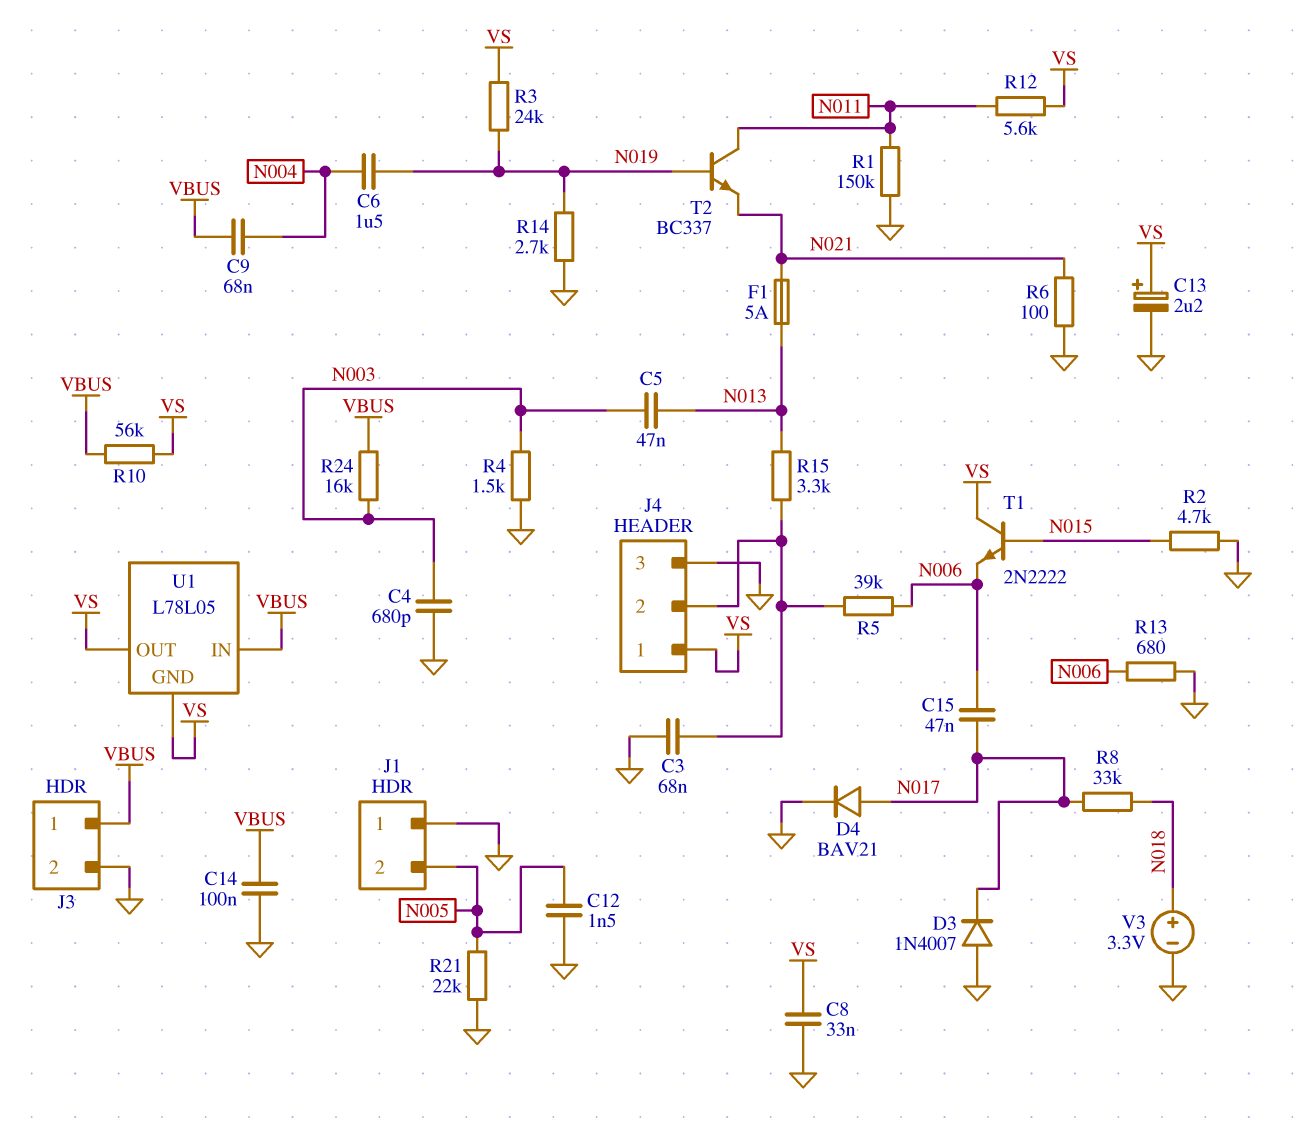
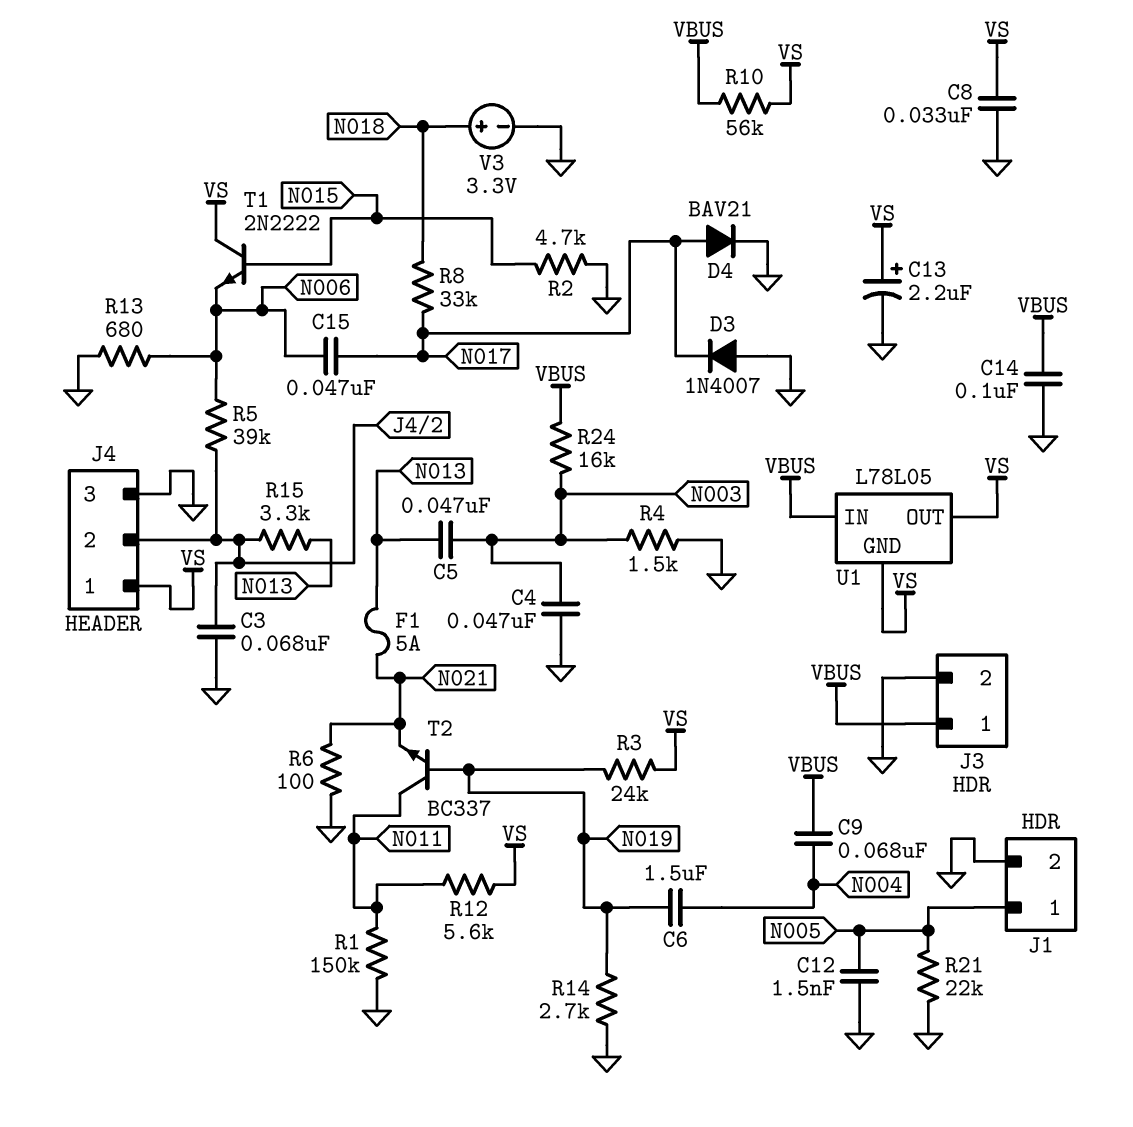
C4: 680pF (GND, N003) -> 47nF (GND, N003)
J1 pin 1: GND -> N005
J1 pin 2: N005 -> GND

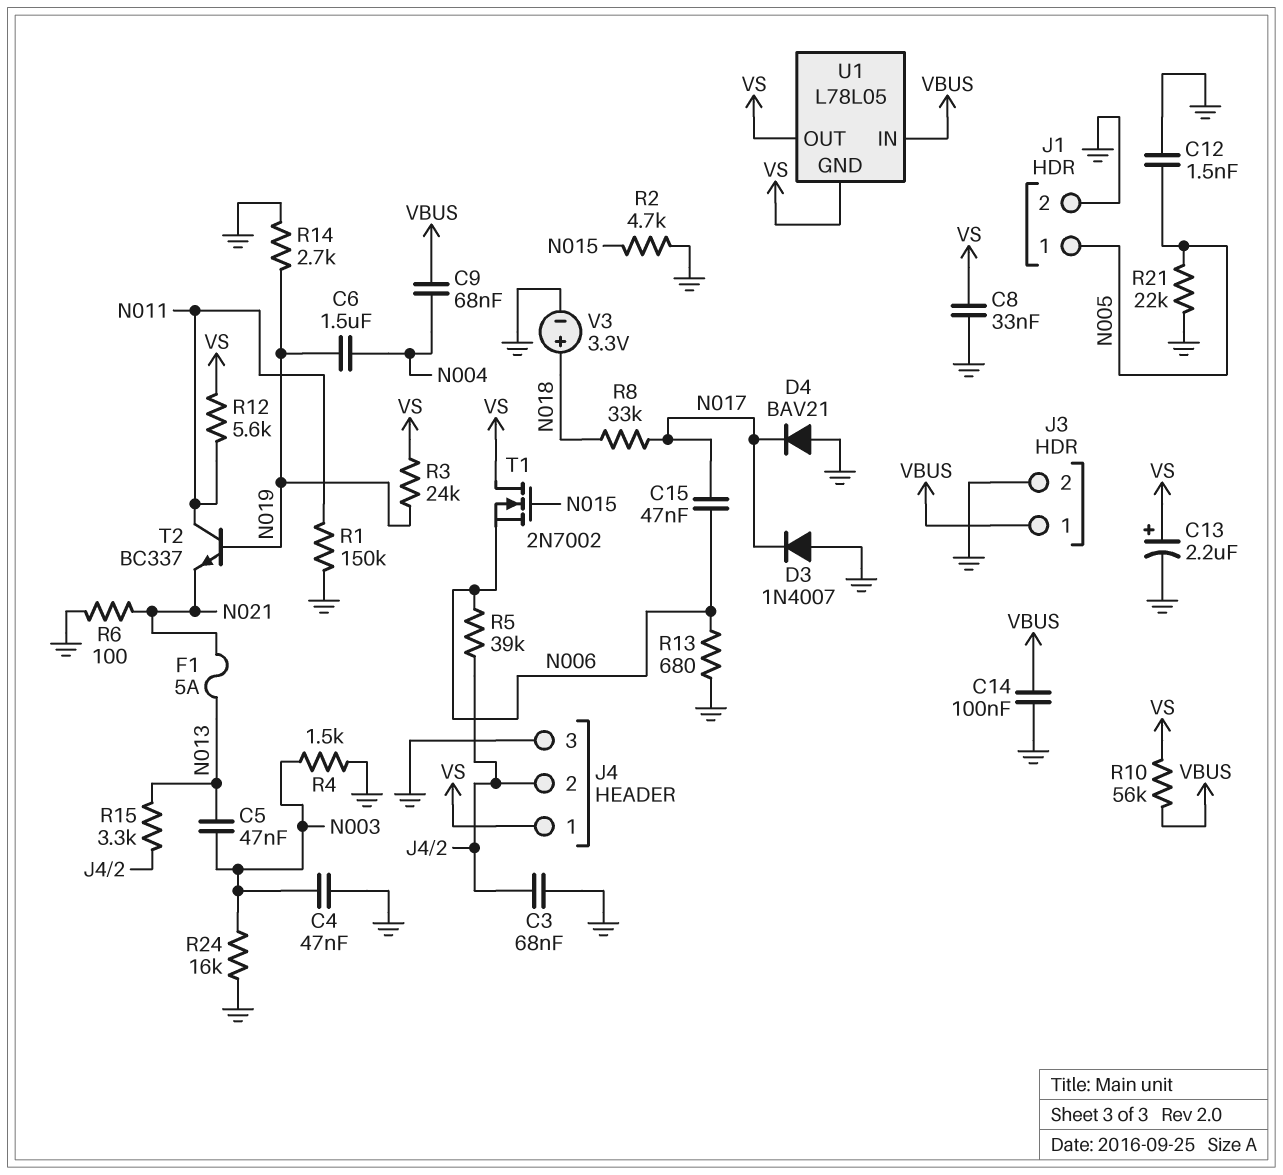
D4: diode BAV21 (A N017, K GND) -> diode BAV21 (A GND, K N017)
R24: 16k (N003, VBUS) -> 16k (GND, N003)
T1: NPN 2N2222 (B N015, C VS, E N006) -> NMOS 2N7002 (G N015, D VS, S N006)

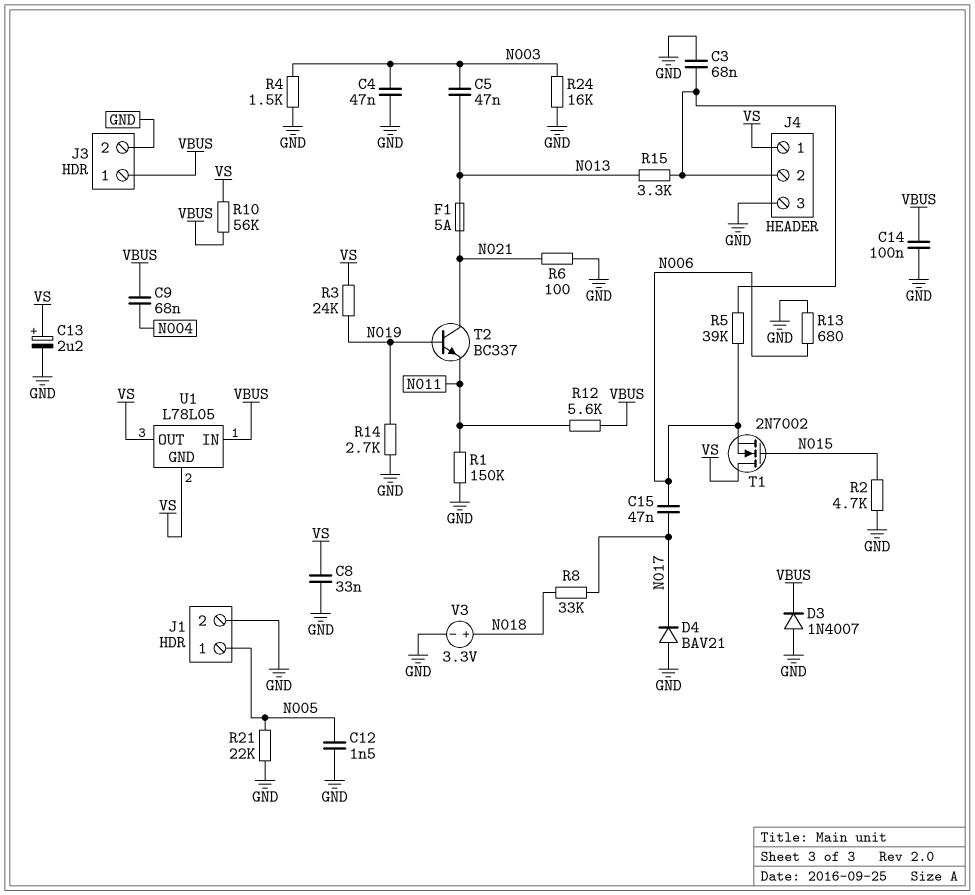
C6: 1.5uF (N004, N019) -> none
D3: diode 1N4007 (A GND, K N017) -> diode 1N4007 (A GND, K VBUS)
R12: 5.6k (N011, VS) -> 5.6k (N011, VBUS)
T2: NPN BC337 (B N019, C N011, E N021) -> NPN BC337 (B N019, C N021, E N011)

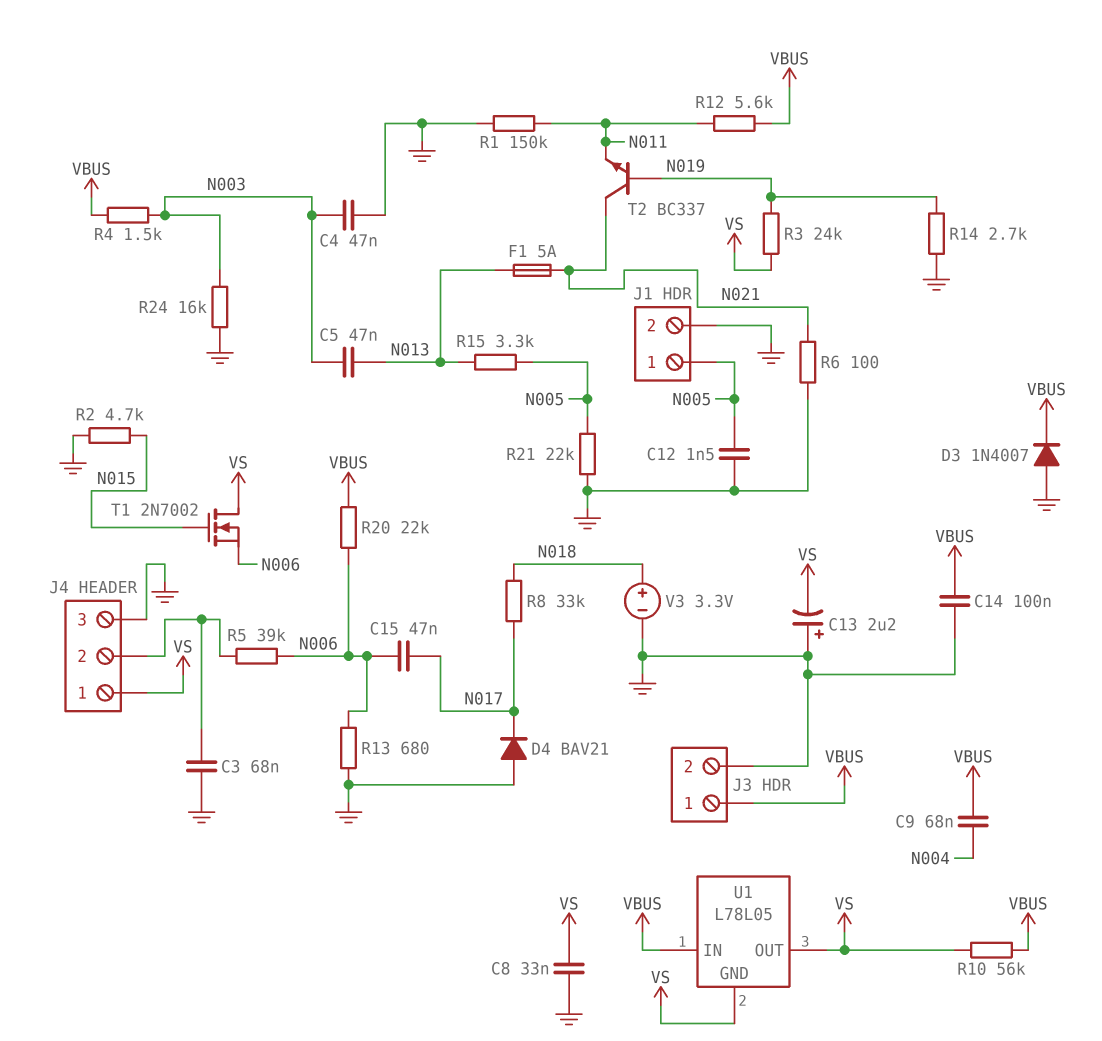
C13: 2.2uF (plus VS, minus GND) -> 2.2uF (plus GND, minus VS)
R4: 1.5k (GND, N003) -> 1.5k (N003, VBUS)
R15: 3.3k (J4/2, N013) -> 3.3k (N005, N013)
R20: none -> 22k (N006, VBUS)

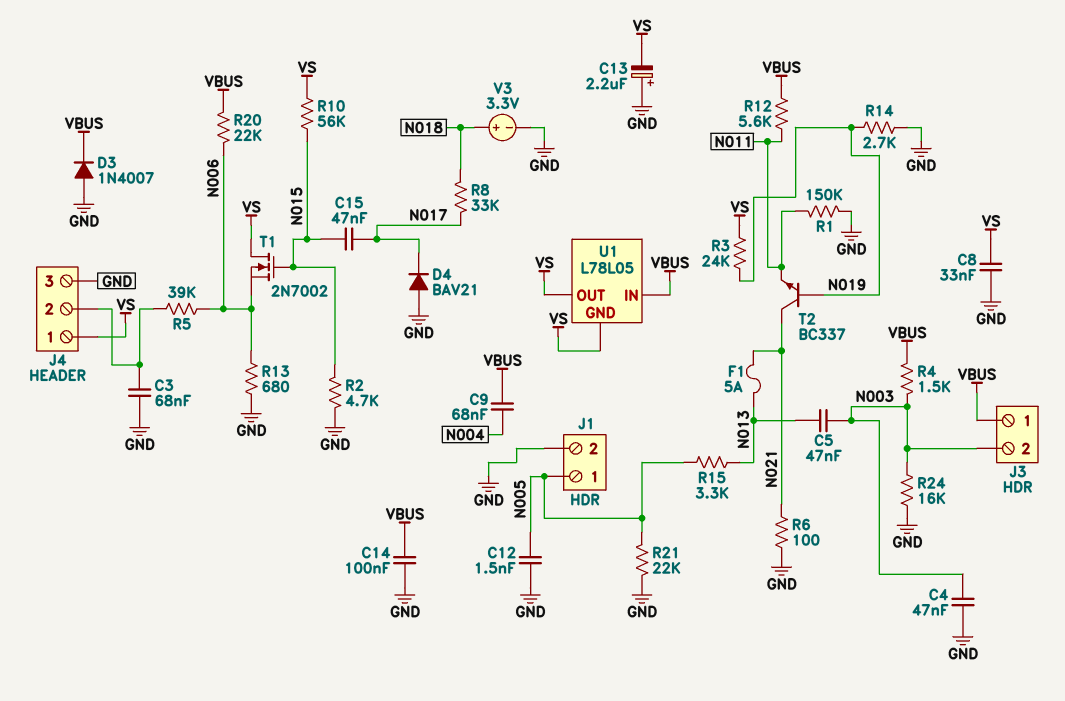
C15: 47nF (N006, N017) -> 47nF (N015, N017)
J3 pin 2: GND -> N003
R10: 56k (VBUS, VS) -> 56k (N015, VS)

